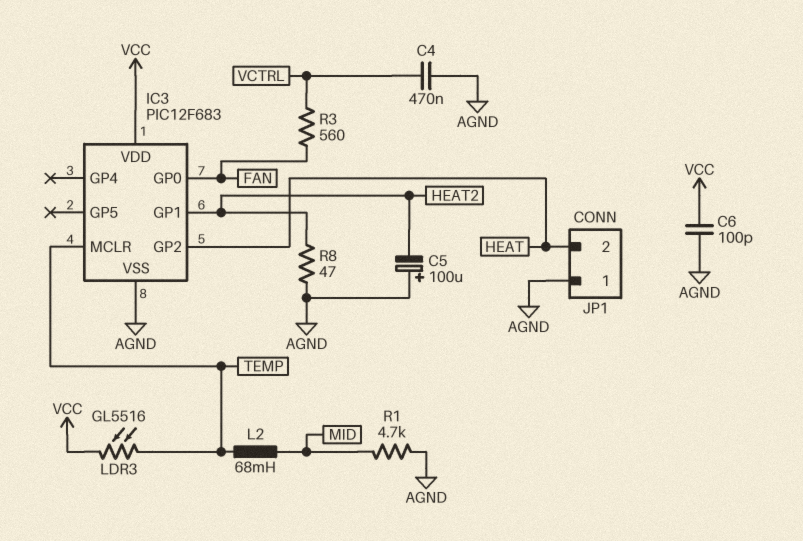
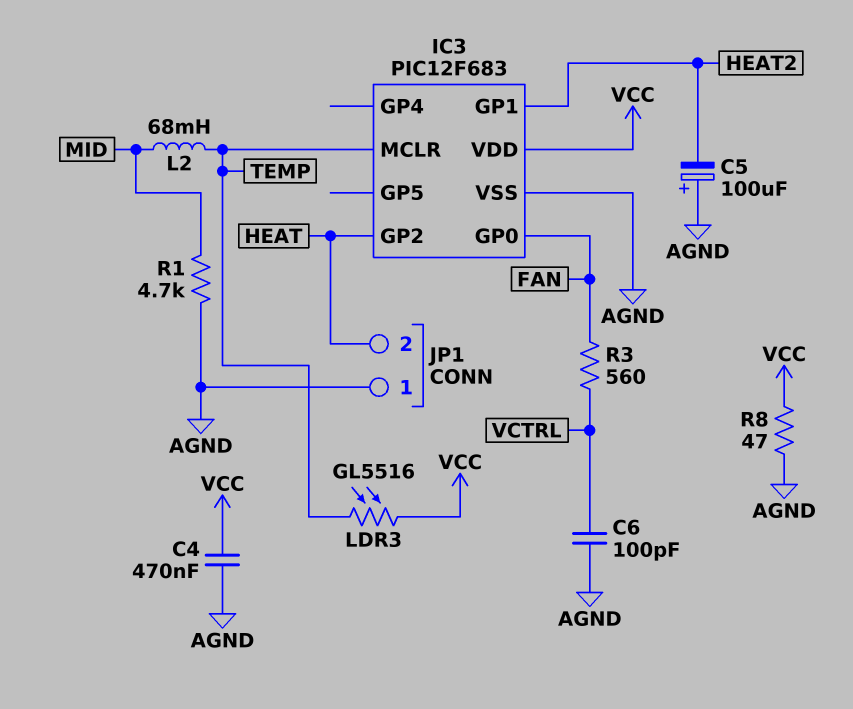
C4: 470nF (AGND, VCTRL) -> 470nF (AGND, VCC)
C6: 100pF (AGND, VCC) -> 100pF (AGND, VCTRL)
R8: 47 (AGND, HEAT2) -> 47 (AGND, VCC)

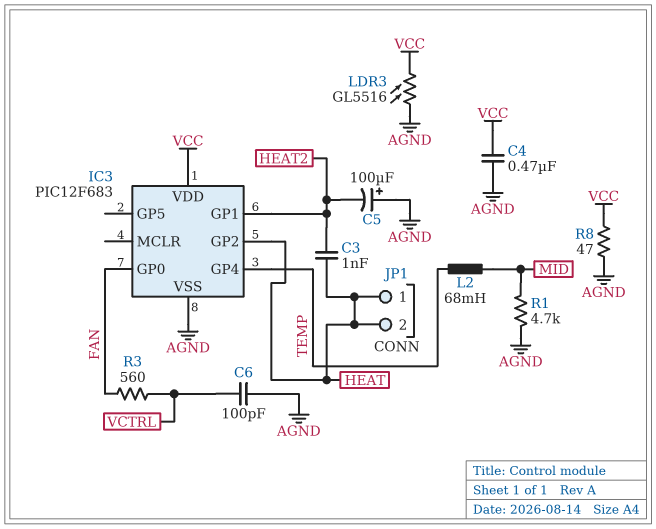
C3: none -> 1nF (HEAT, HEAT2)
IC3 pin GP4: none -> TEMP
IC3 pin MCLR: TEMP -> none
JP1 pin 1: AGND -> HEAT
LDR3: GL5516 (TEMP, VCC) -> GL5516 (AGND, VCC)

